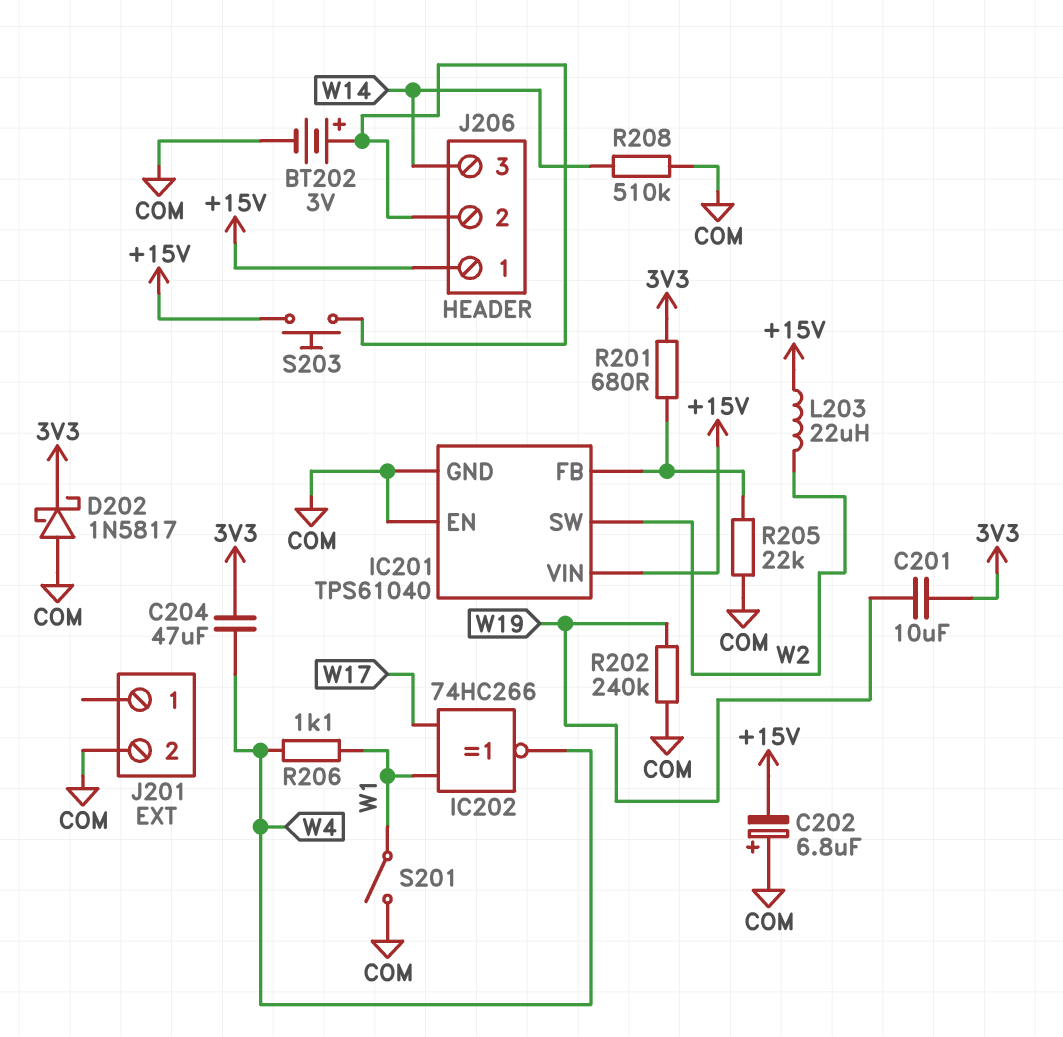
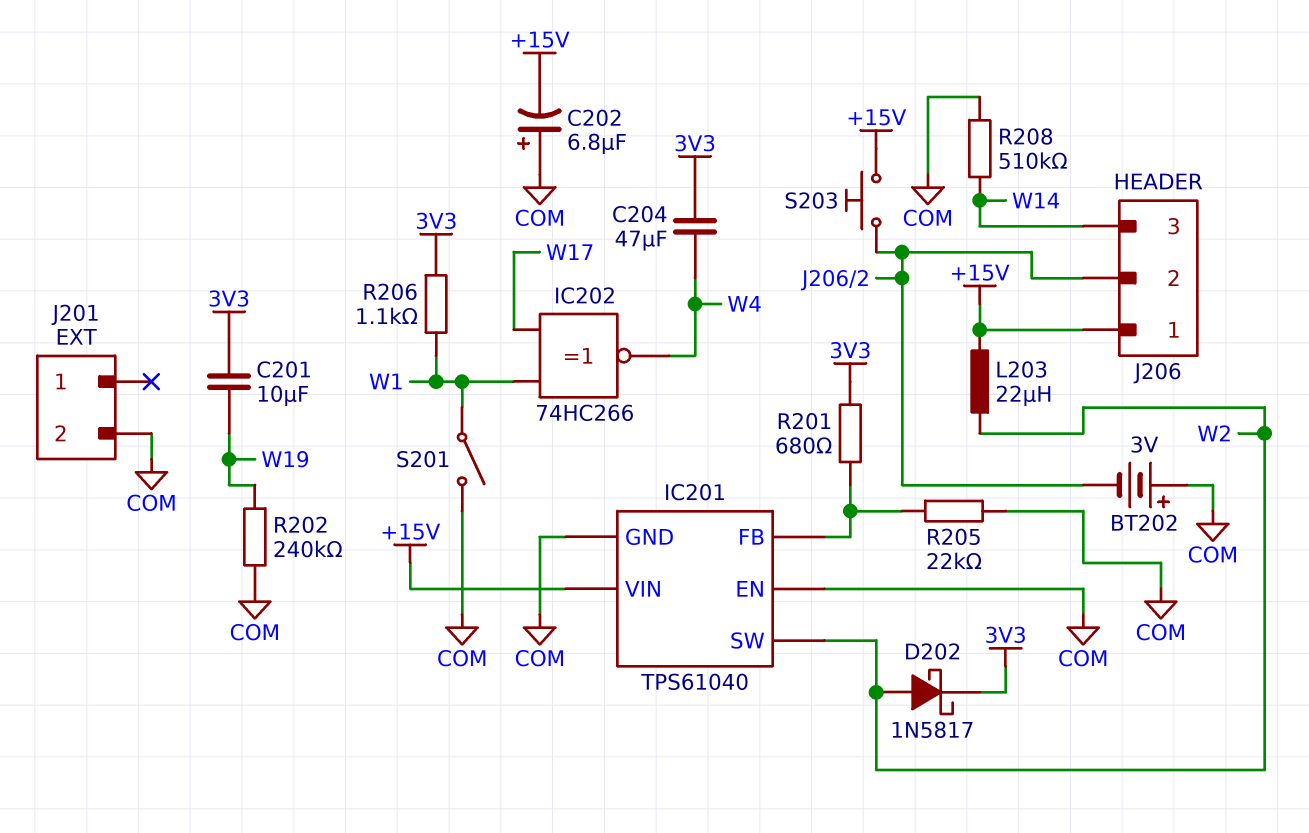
BT202: 3V (plus J206/2, minus COM) -> 3V (plus COM, minus J206/2)
D202: schottky 1N5817 (A COM, K 3V3) -> schottky 1N5817 (A W2, K 3V3)
R206: 1.1k (W1, W4) -> 1.1k (3V3, W1)

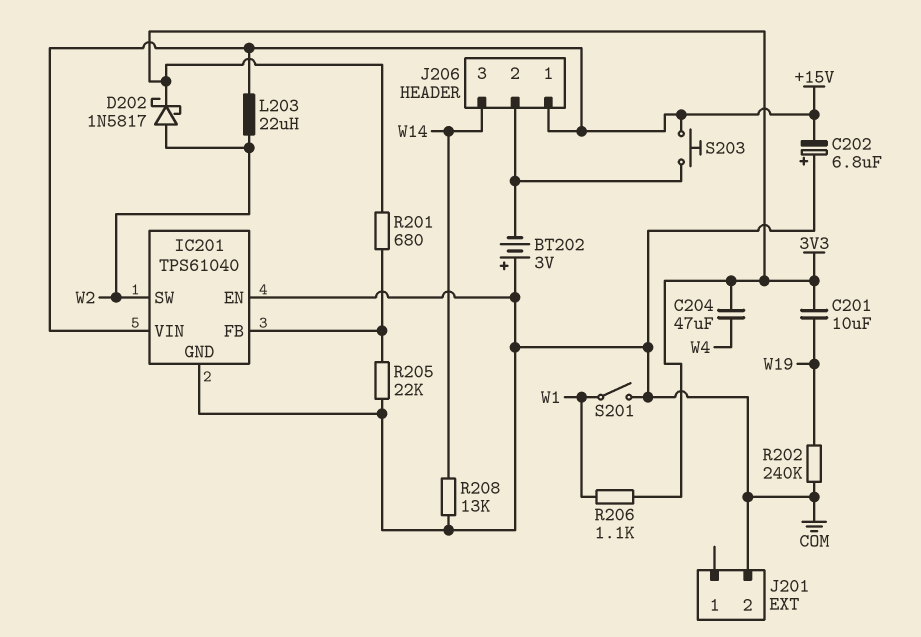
IC202: XNOR 74HC266 (in W1, in W17, out W4) -> none
R208: 510k (COM, W14) -> 13k (COM, W14)

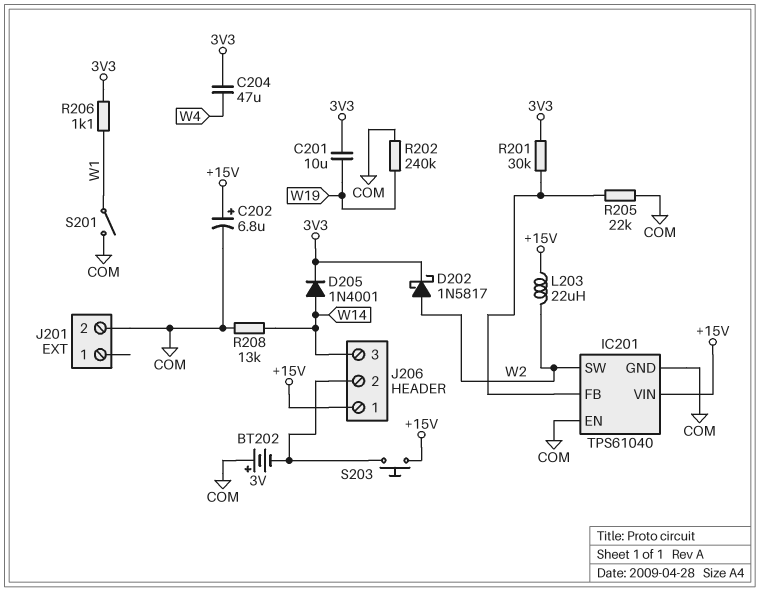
C202: 6.8uF (plus COM, minus +15V) -> 6.8uF (plus +15V, minus COM)
D205: none -> diode 1N4001 (A W14, K 3V3)
R201: 680 (3V3, IC201/FB) -> 30k (3V3, IC201/FB)

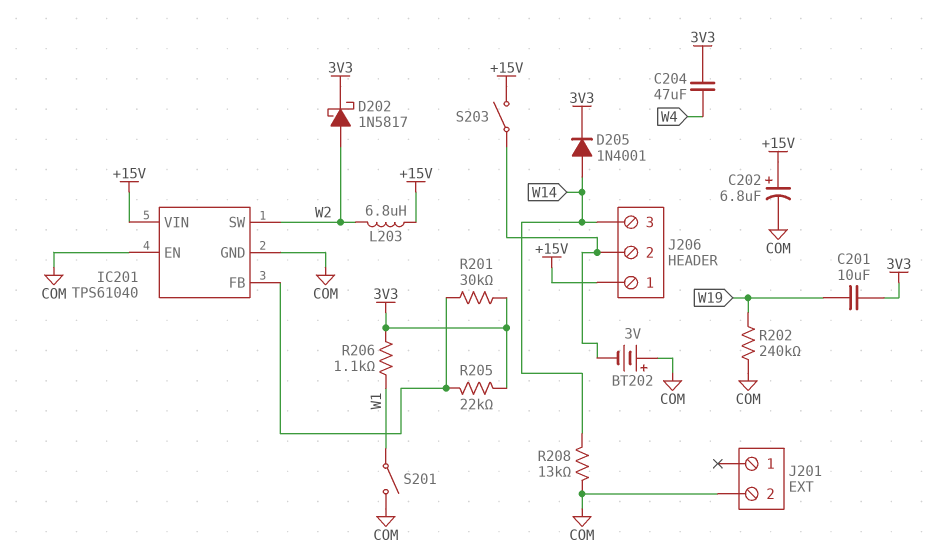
L203: 22uH (+15V, W2) -> 6.8uH (+15V, W2)
R205: 22k (COM, IC201/FB) -> 22k (3V3, IC201/FB)
S203: button (+15V, J206/2) -> switch (+15V, J206/2)

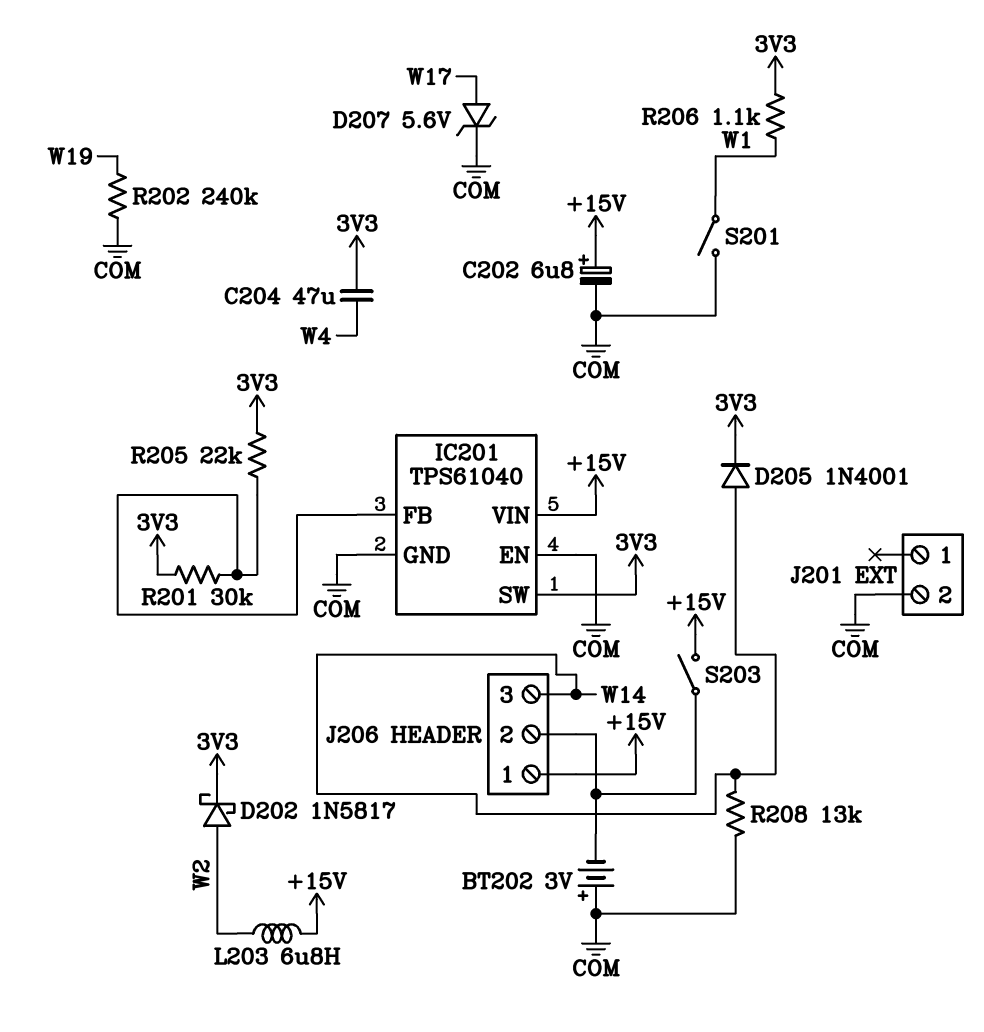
C201: 10uF (3V3, W19) -> none
D207: none -> zener 5.6V (A W17, K COM)
IC201 pin SW: W2 -> 3V3

